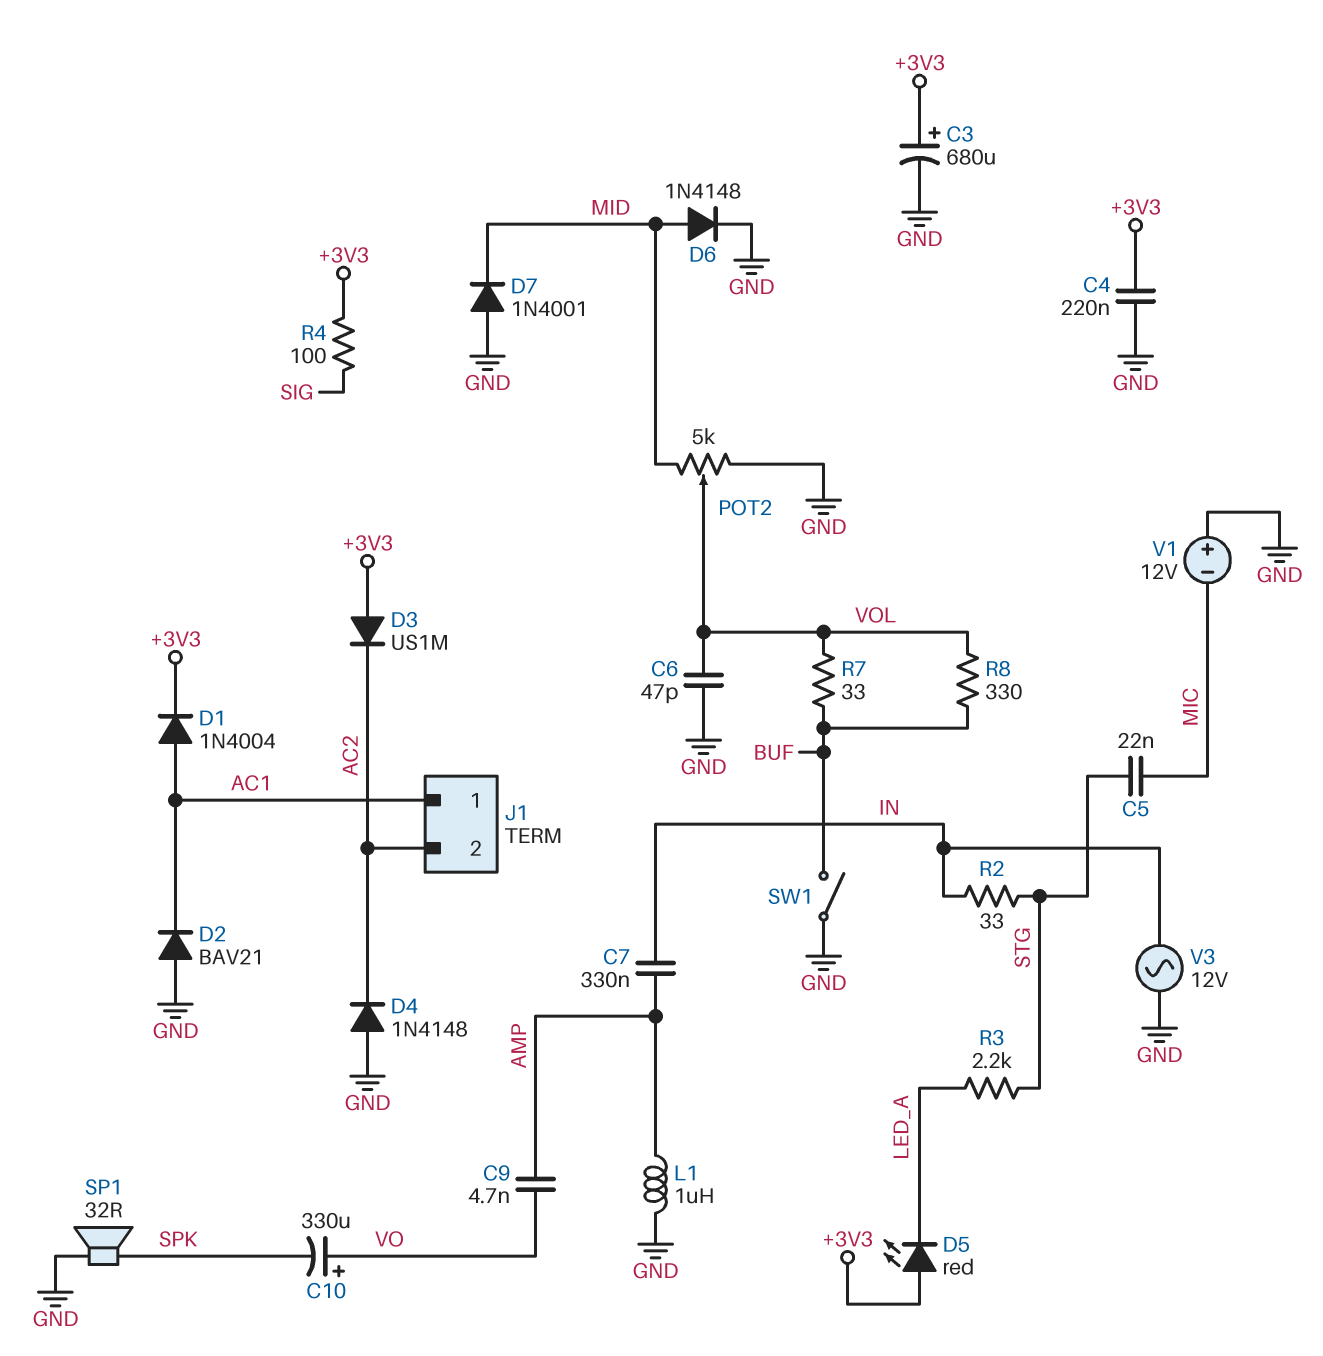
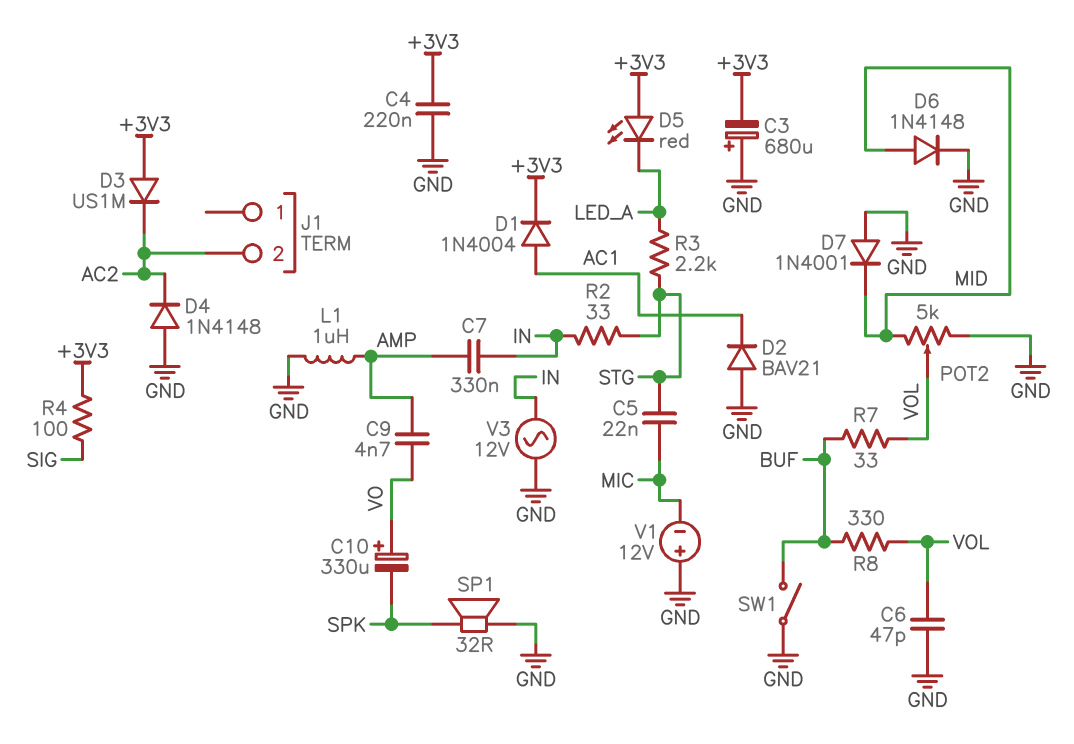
C3: 680uF (plus +3V3, minus GND) -> 680uF (plus GND, minus +3V3)
J1 pin 1: AC1 -> none

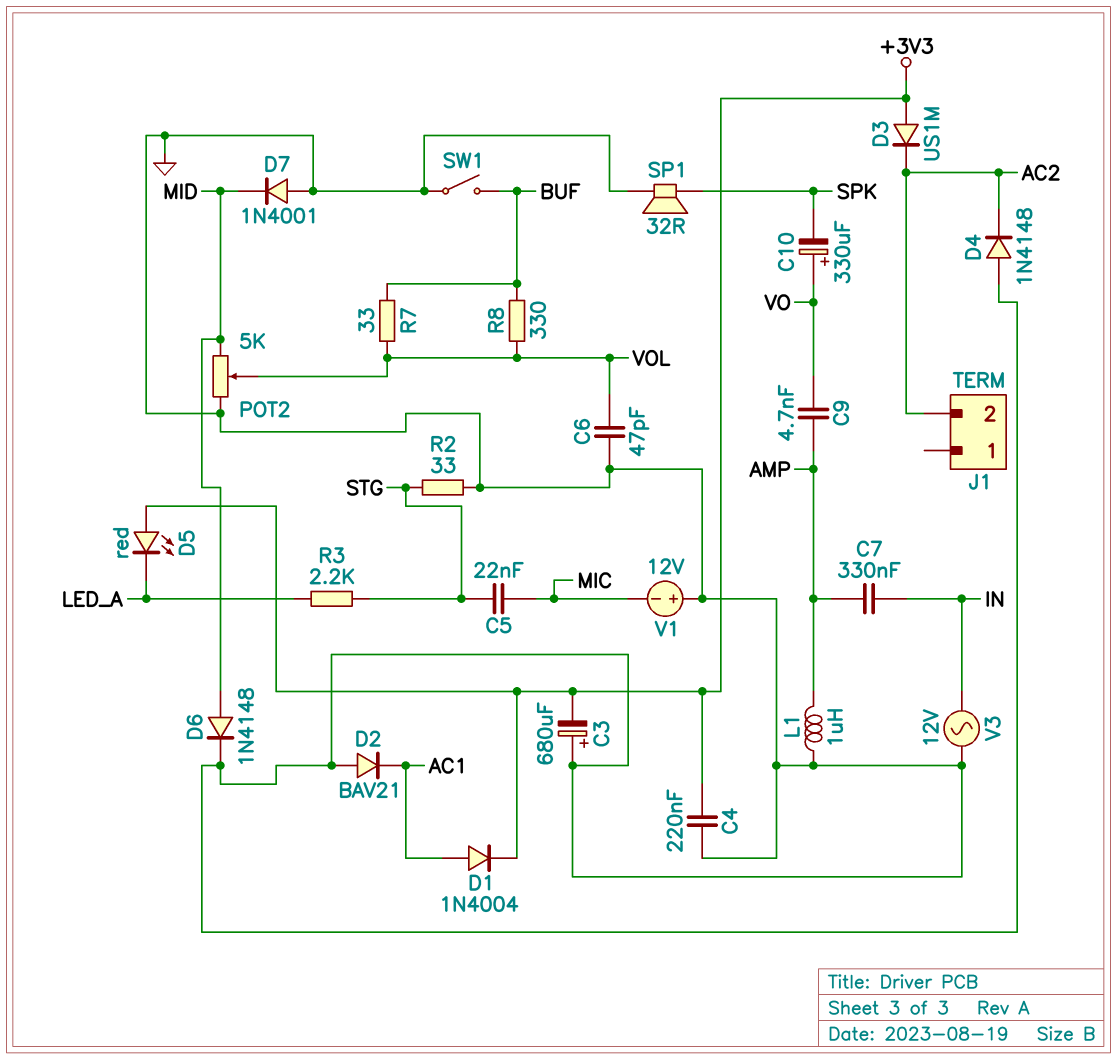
R2: 33 (IN, STG) -> 33 (GND, STG)
R4: 100 (+3V3, SIG) -> none

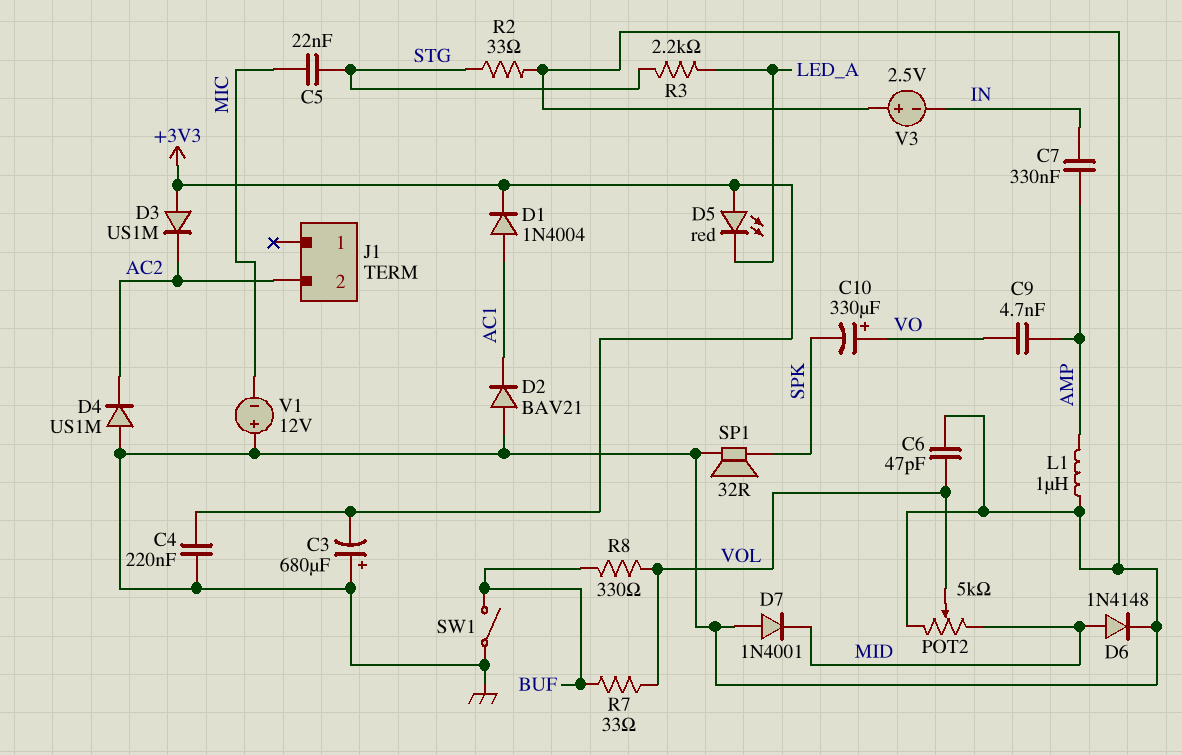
D4: diode 1N4148 (A GND, K AC2) -> diode US1M (A GND, K AC2)
V3: AC 12V (GND, IN) -> 2.5V (plus GND, minus IN)

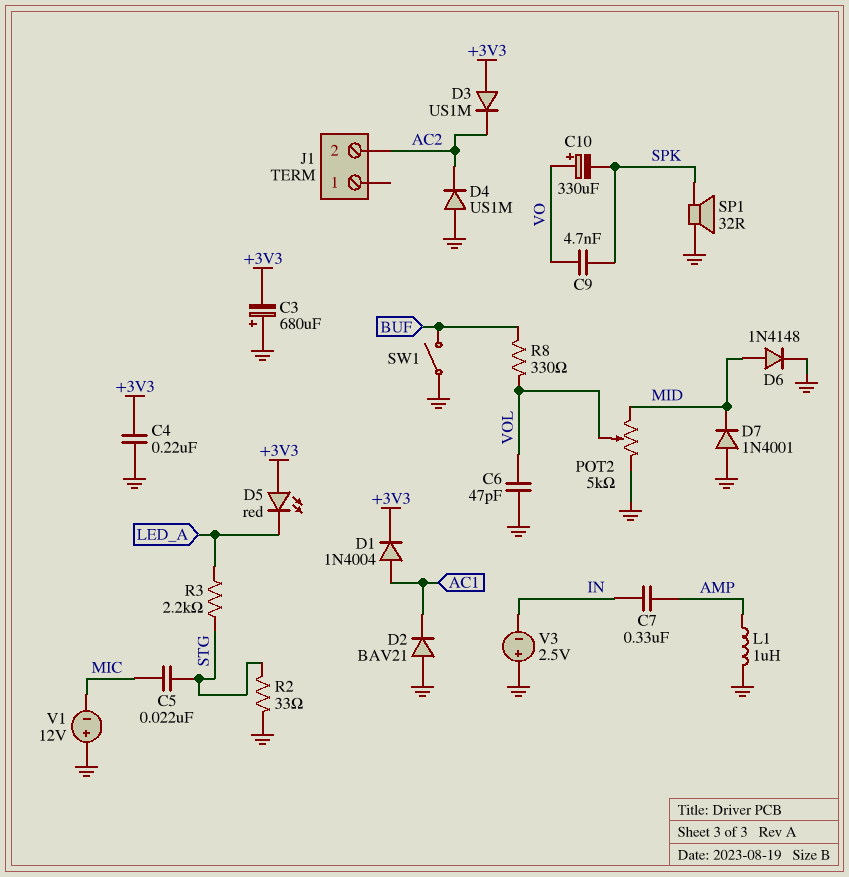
C9: 4.7nF (AMP, VO) -> 4.7nF (SPK, VO)
R7: 33 (BUF, VOL) -> none

